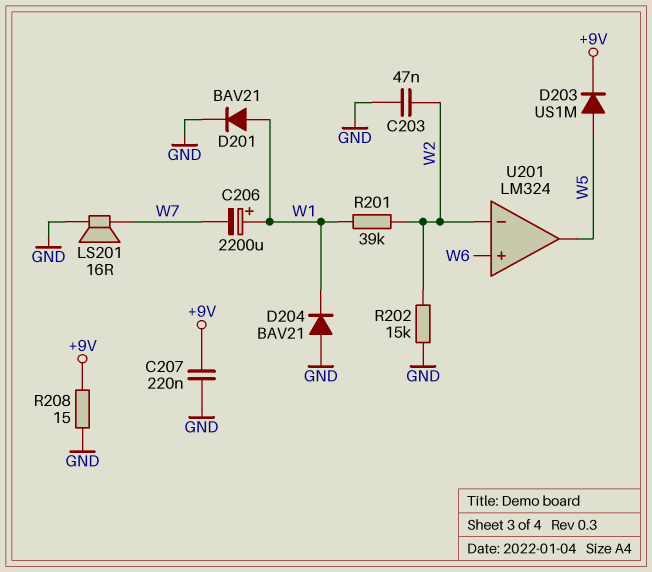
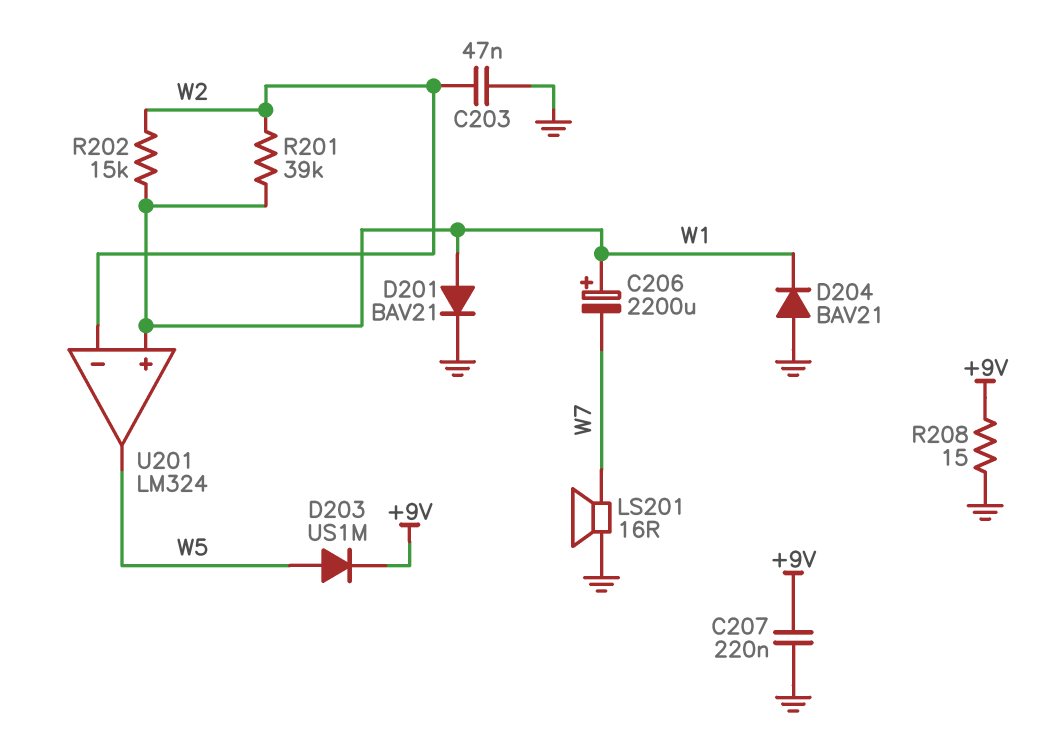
R202: 15k (GND, W2) -> 15k (W1, W2)
U201 pin in+: W6 -> W1

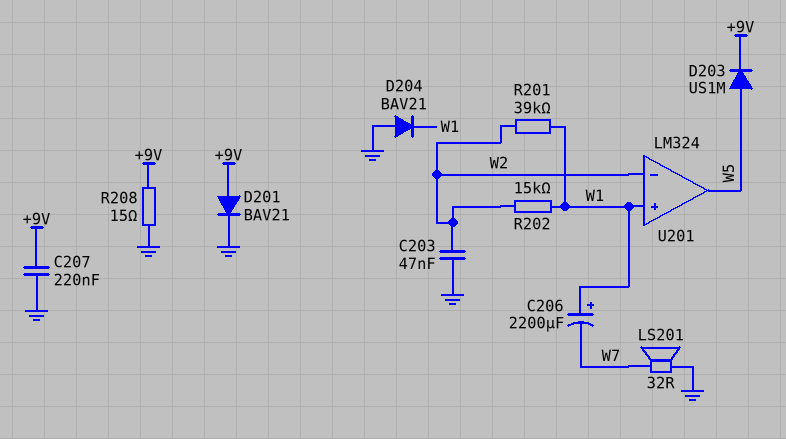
D201: diode BAV21 (A W1, K GND) -> diode BAV21 (A +9V, K GND)
LS201: speaker 16R (GND, W7) -> speaker 32R (GND, W7)

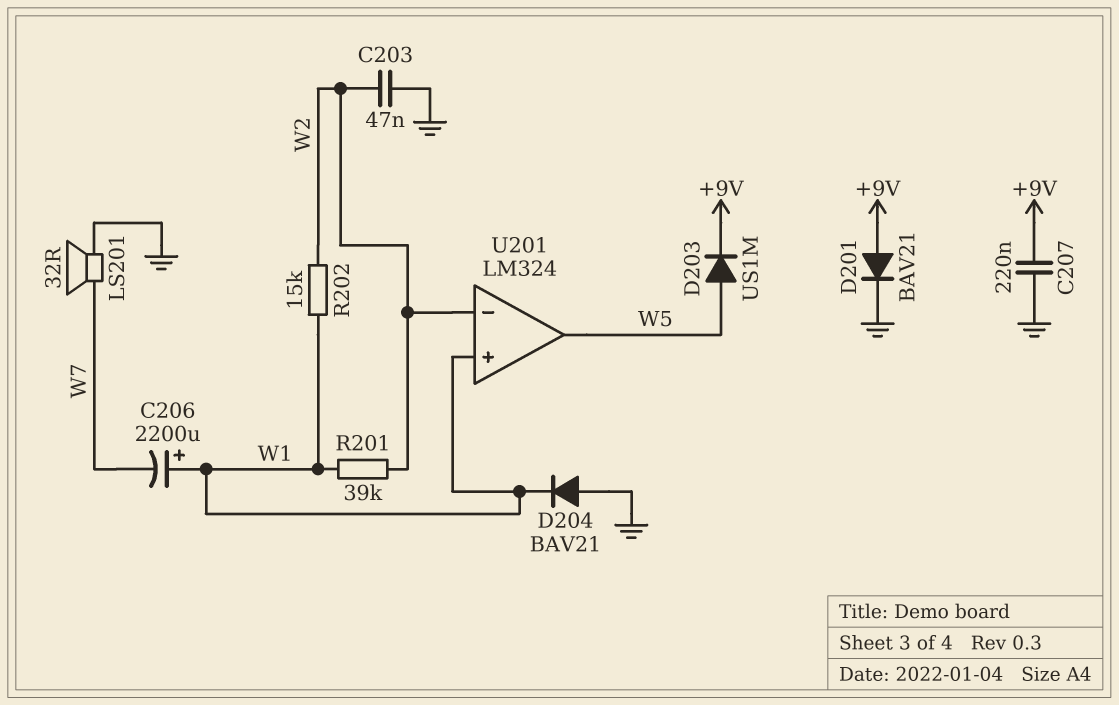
R208: 15 (+9V, GND) -> none

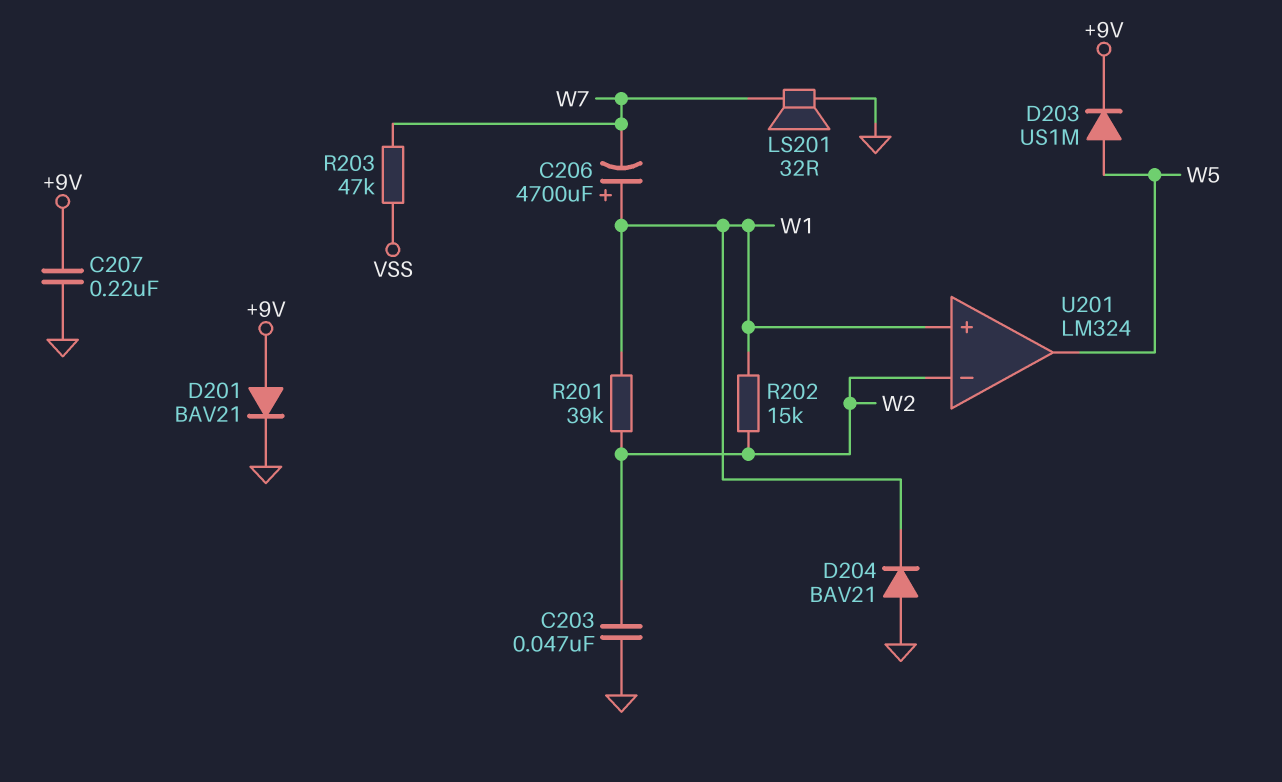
C206: 2200uF (plus W1, minus W7) -> 4700uF (plus W1, minus W7)
R203: none -> 47k (VSS, W7)

